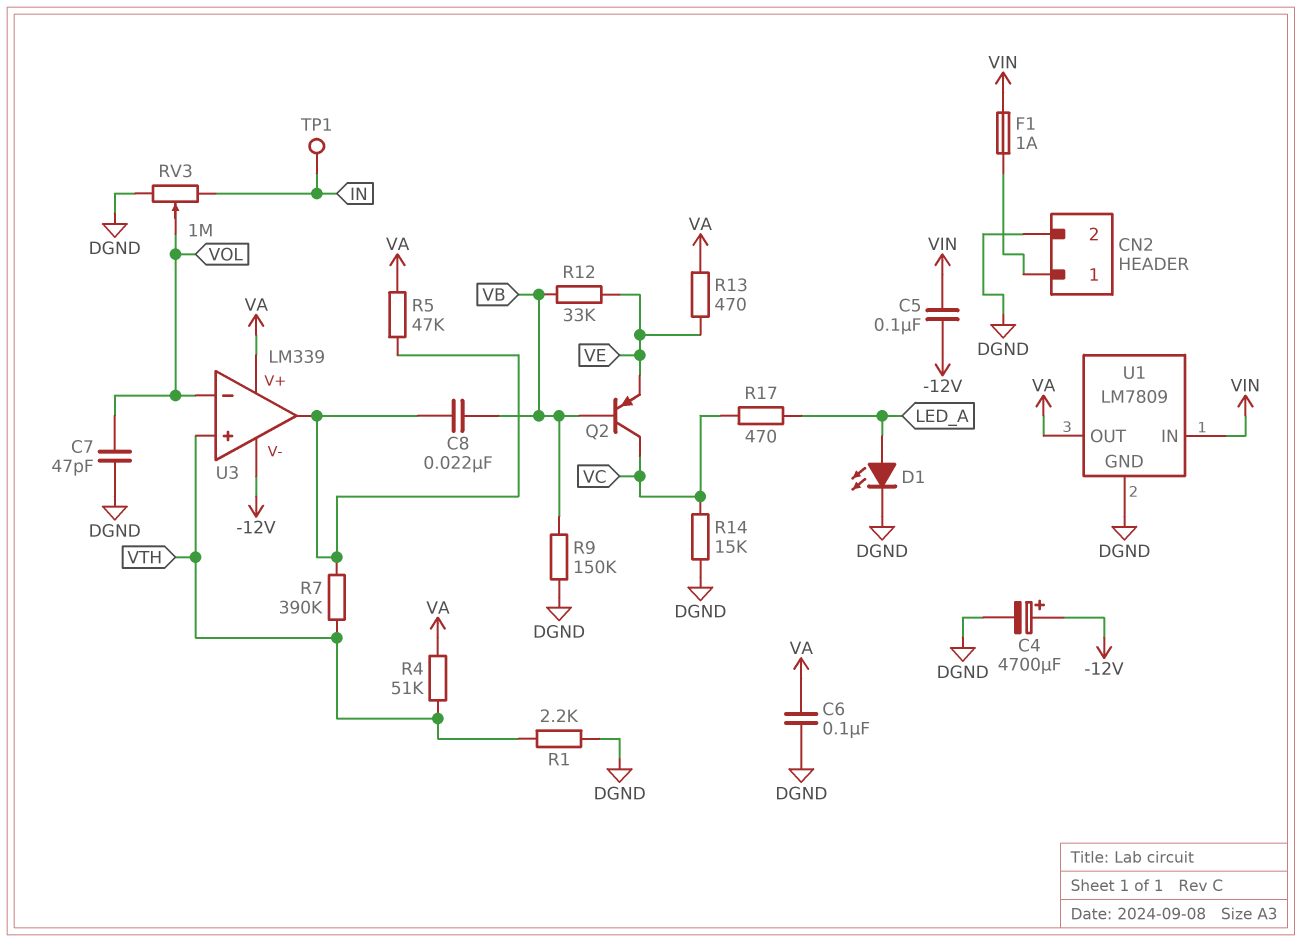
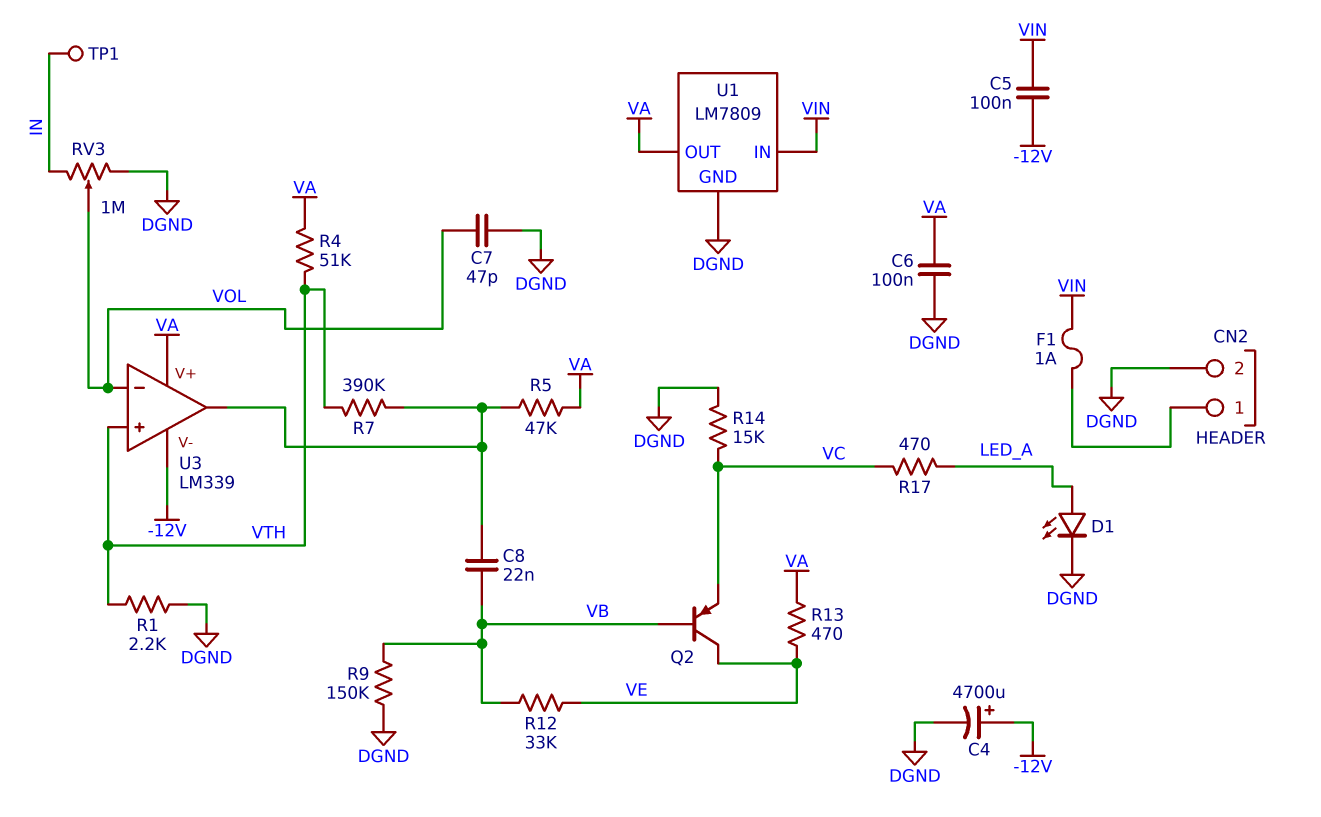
Q2: PNP (B VB, C VC, E VE) -> PNP (B VB, C VE, E VC)

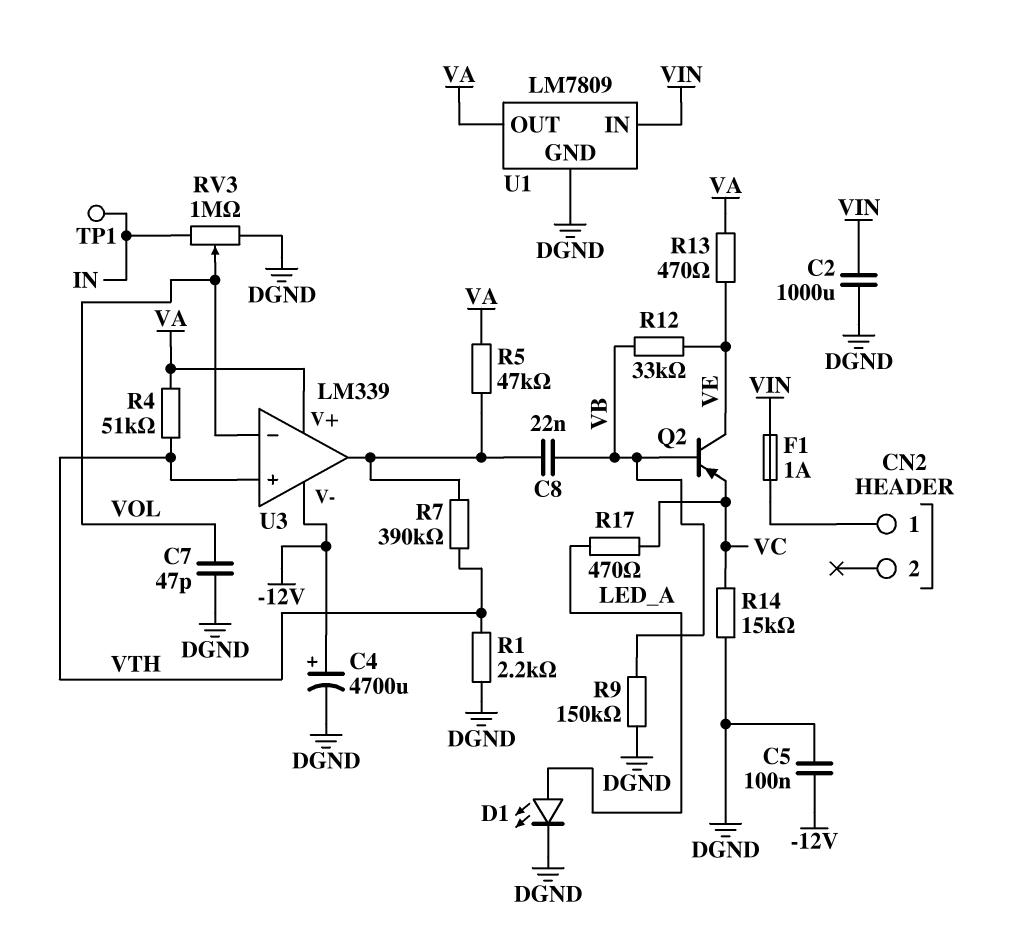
C2: none -> 1000uF (DGND, VIN)
C5: 100nF (-12V, VIN) -> 100nF (-12V, DGND)
C6: 100nF (DGND, VA) -> none
CN2 pin 2: DGND -> none

